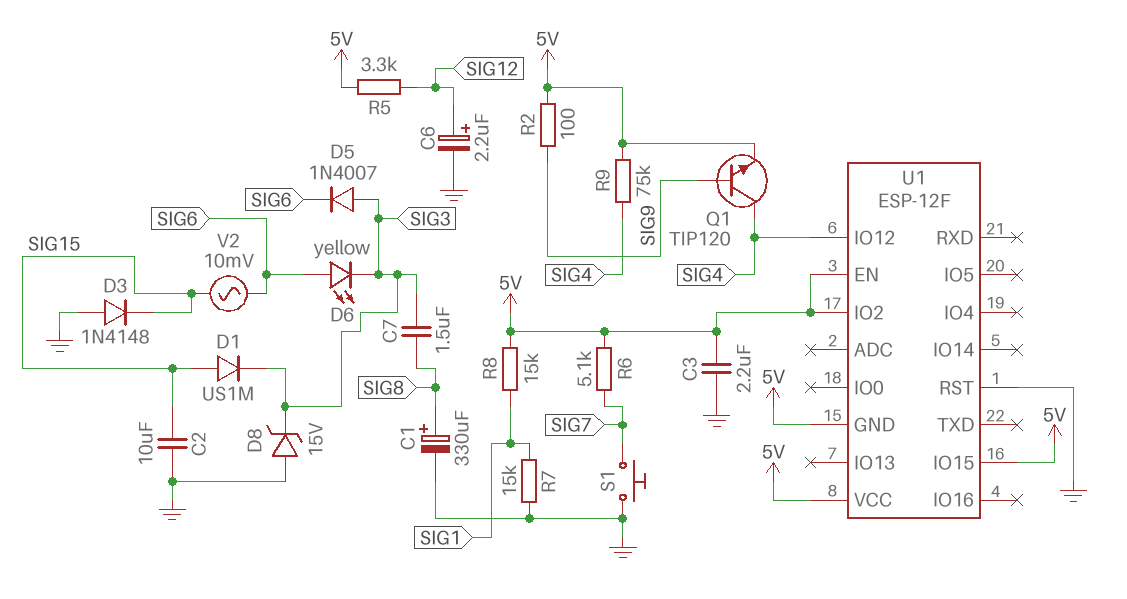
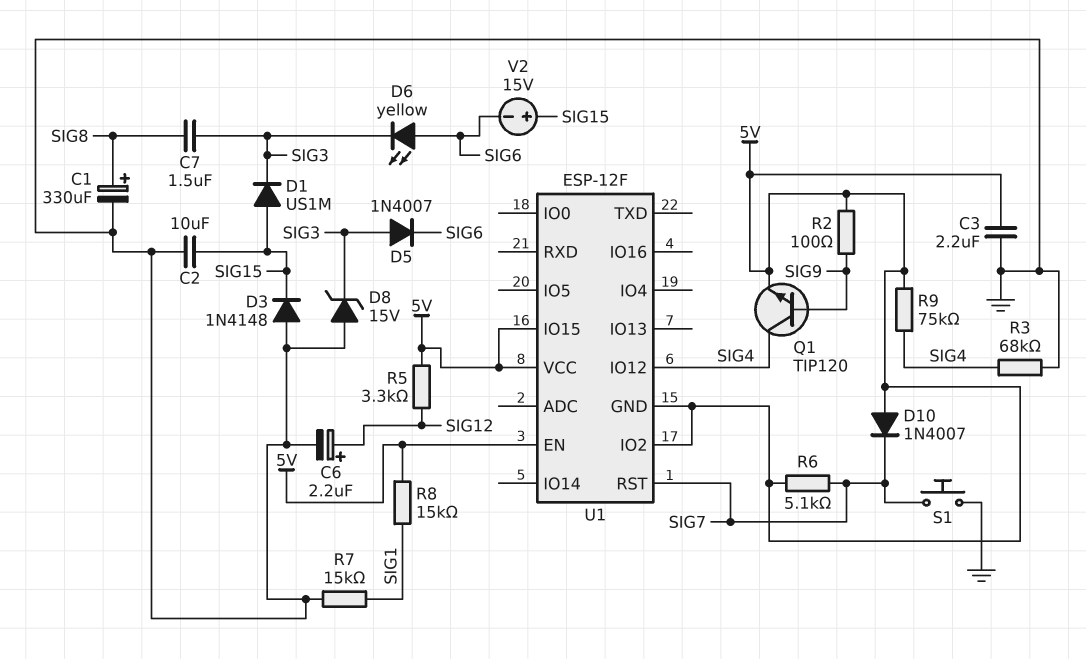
D10: none -> diode 1N4007 (A 5V, K SIG7)
R3: none -> 68k (GND, SIG4)
U1 pin RST: GND -> SIG7
V2: AC 10mV (SIG6, SIG15) -> 15V (plus SIG15, minus SIG6)

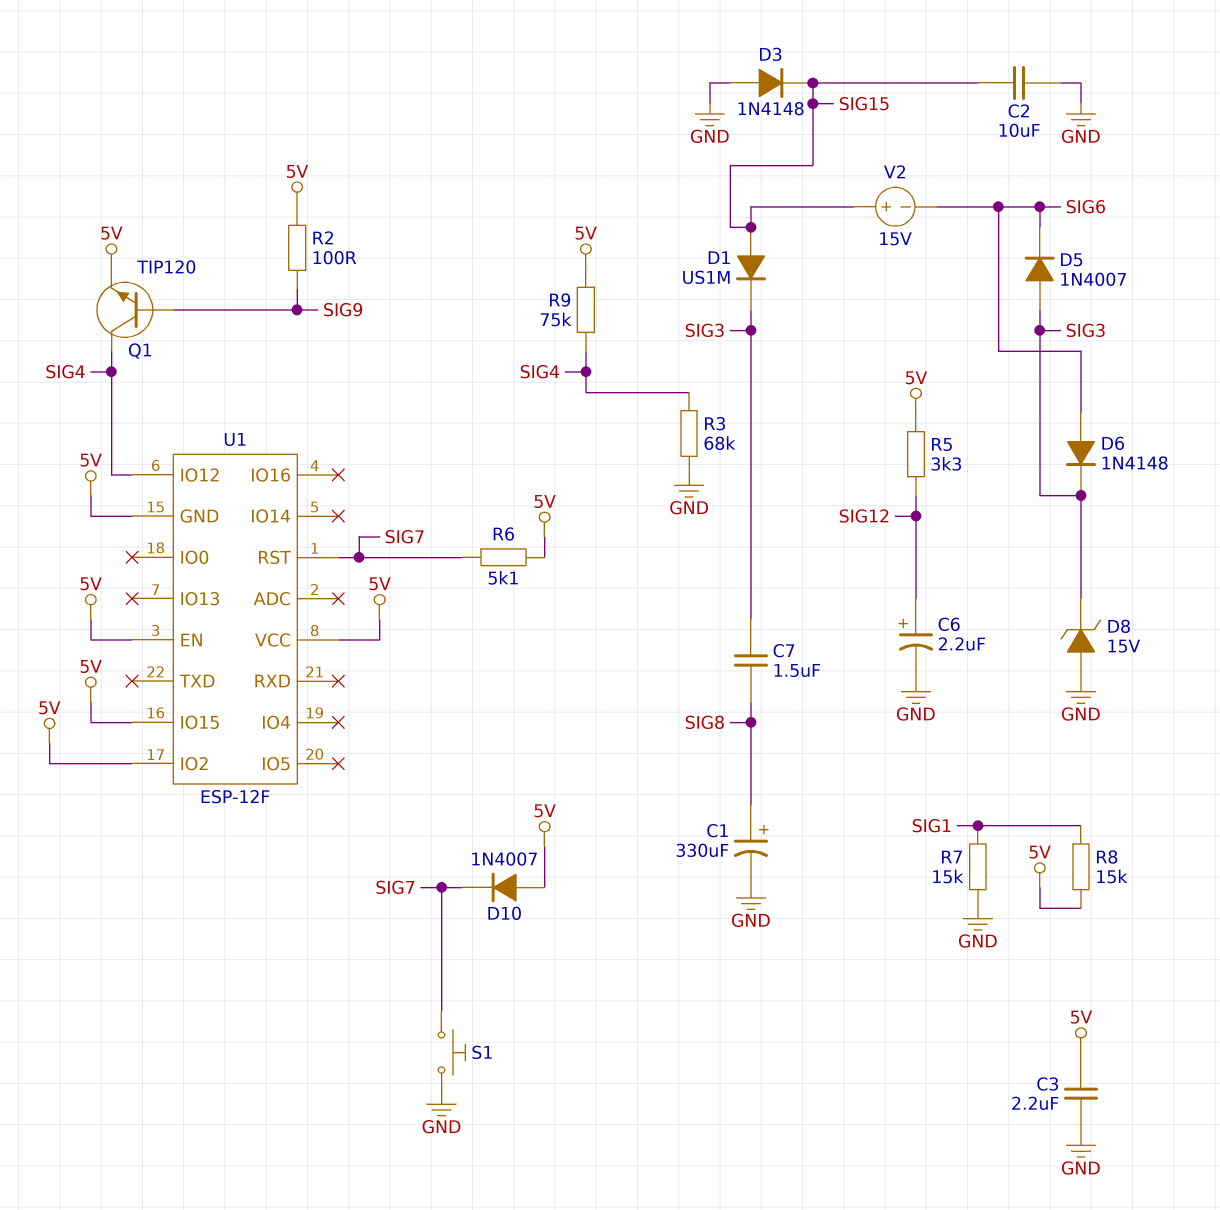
D6: LED yellow (A SIG6, K SIG3) -> diode 1N4148 (A SIG6, K SIG3)

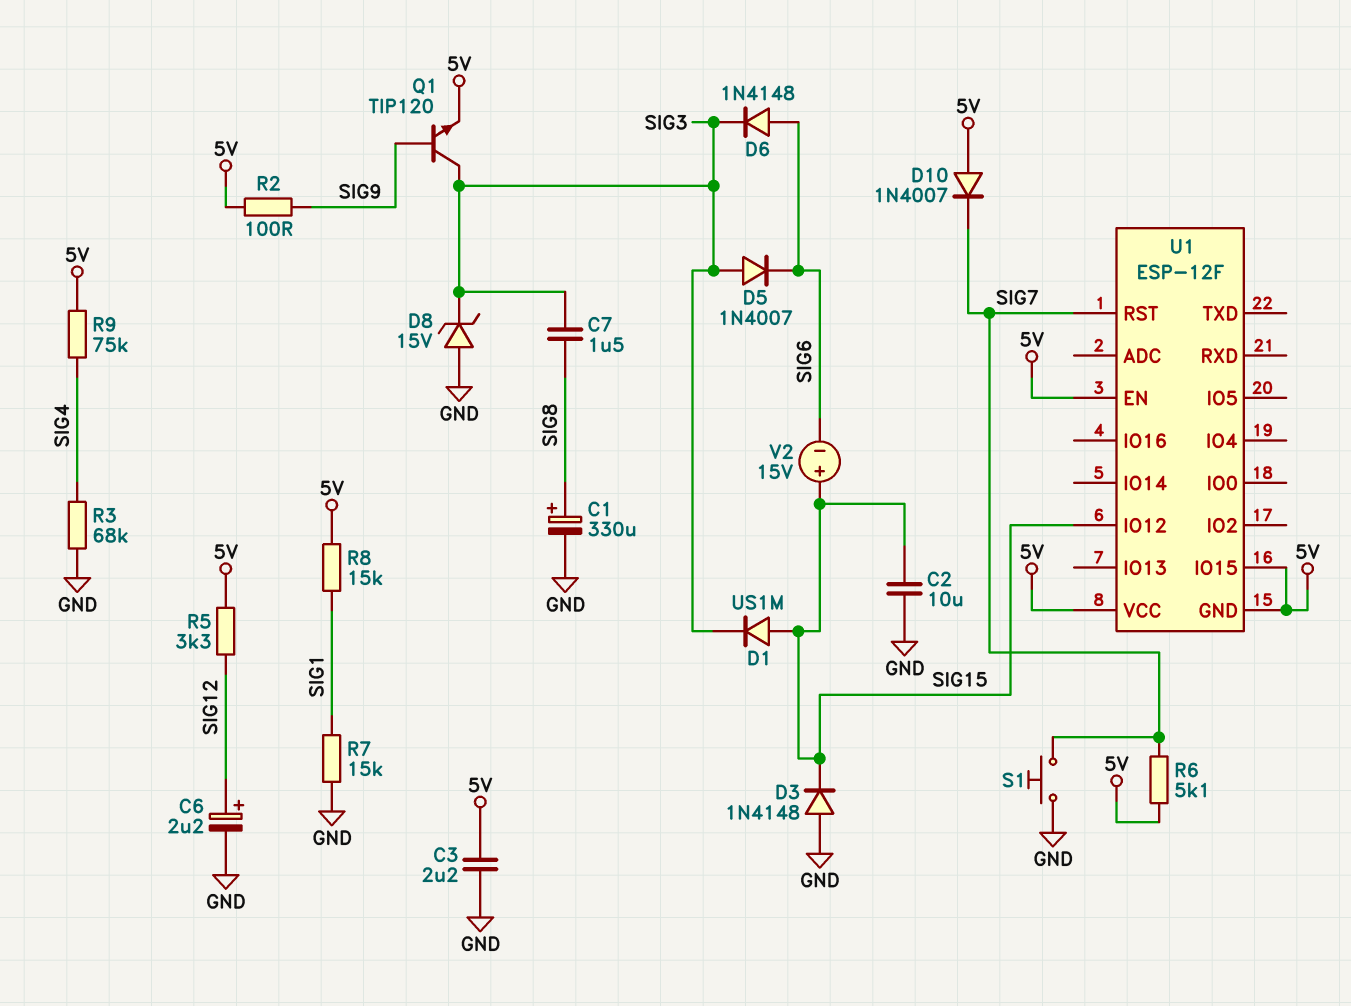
Q1: NPN TIP120 (B SIG9, C SIG4, E 5V) -> NPN TIP120 (B SIG9, C SIG3, E 5V)
U1 pin IO2: 5V -> none
U1 pin IO12: SIG4 -> SIG15

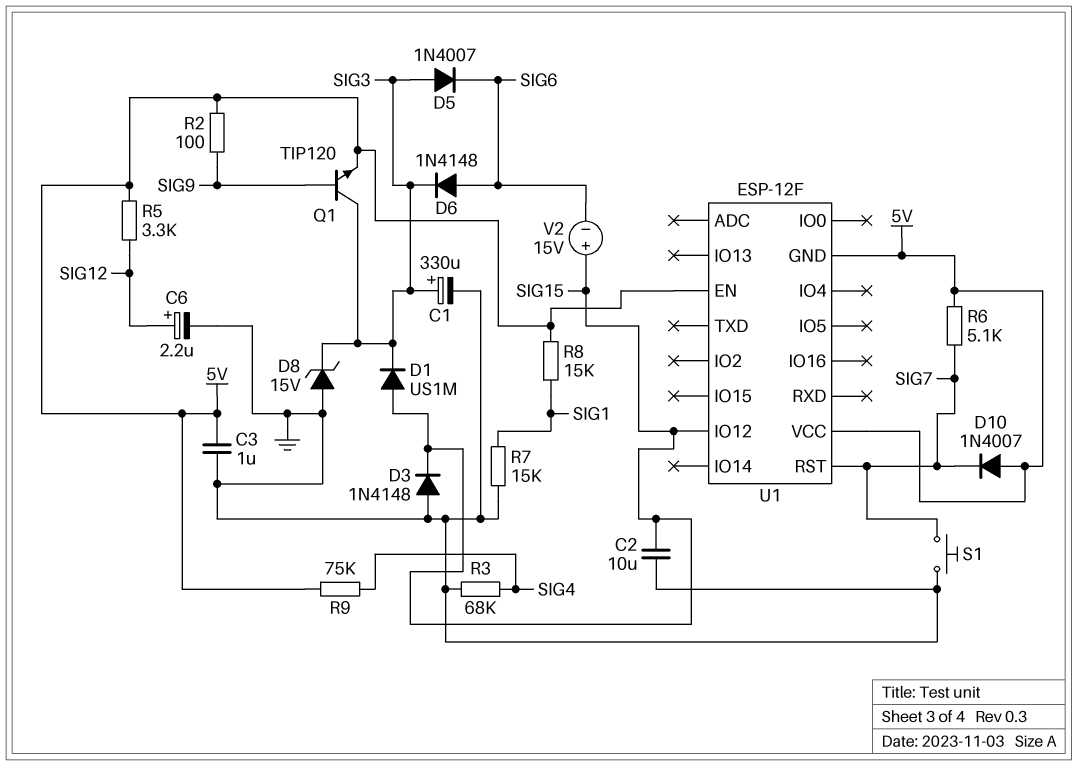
C1: 330uF (plus SIG8, minus GND) -> 330uF (plus SIG3, minus GND)
C3: 2.2uF (5V, GND) -> 1uF (5V, GND)
C7: 1.5uF (SIG3, SIG8) -> none
U1 pin IO15: 5V -> none

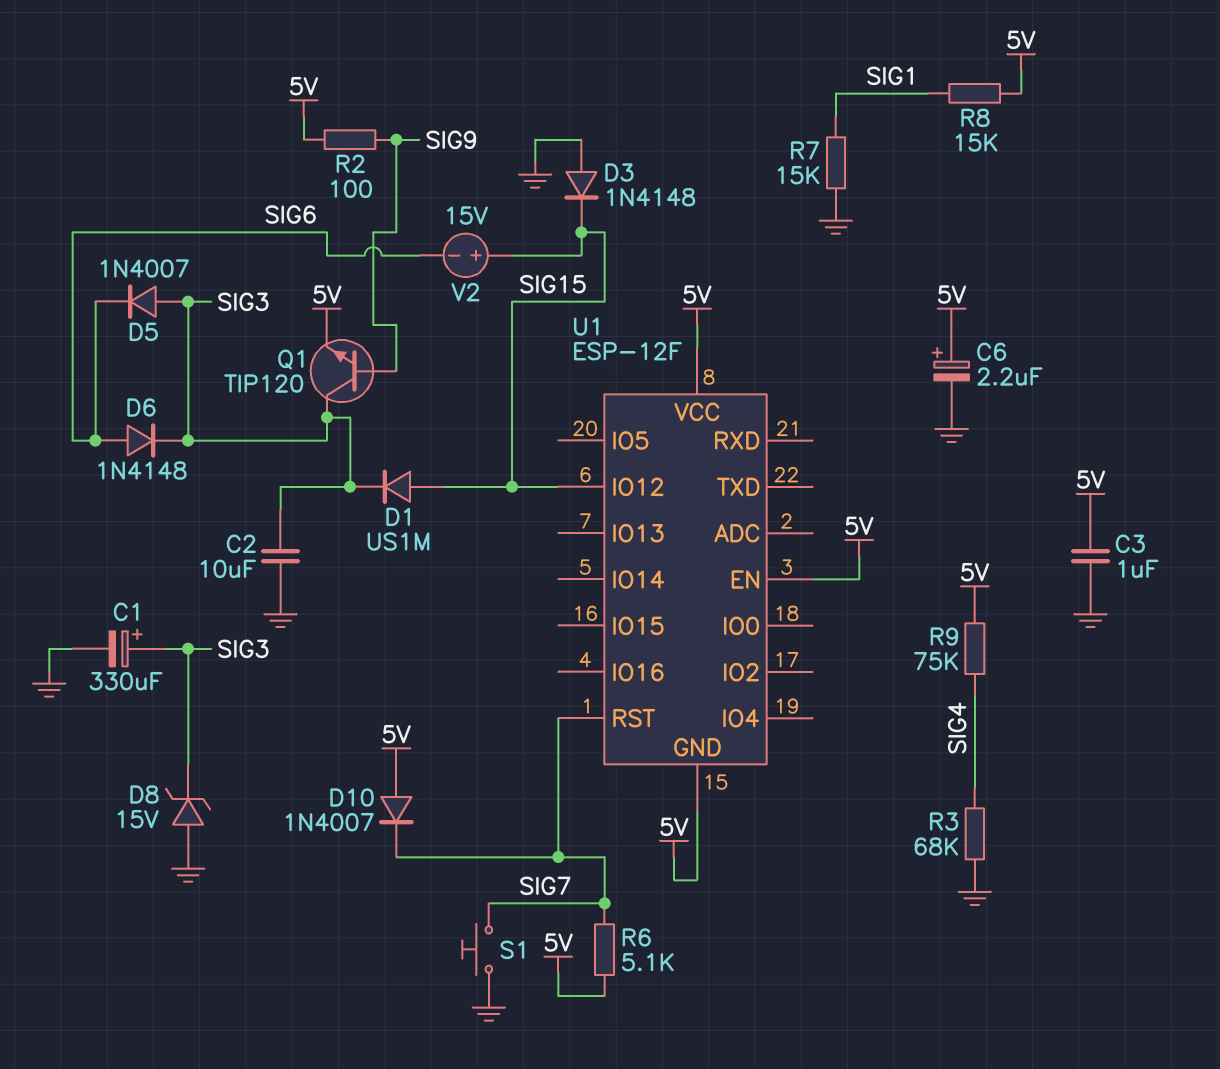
C2: 10uF (GND, SIG15) -> 10uF (GND, SIG3)
C6: 2.2uF (plus SIG12, minus GND) -> 2.2uF (plus 5V, minus GND)
R5: 3.3k (5V, SIG12) -> none

